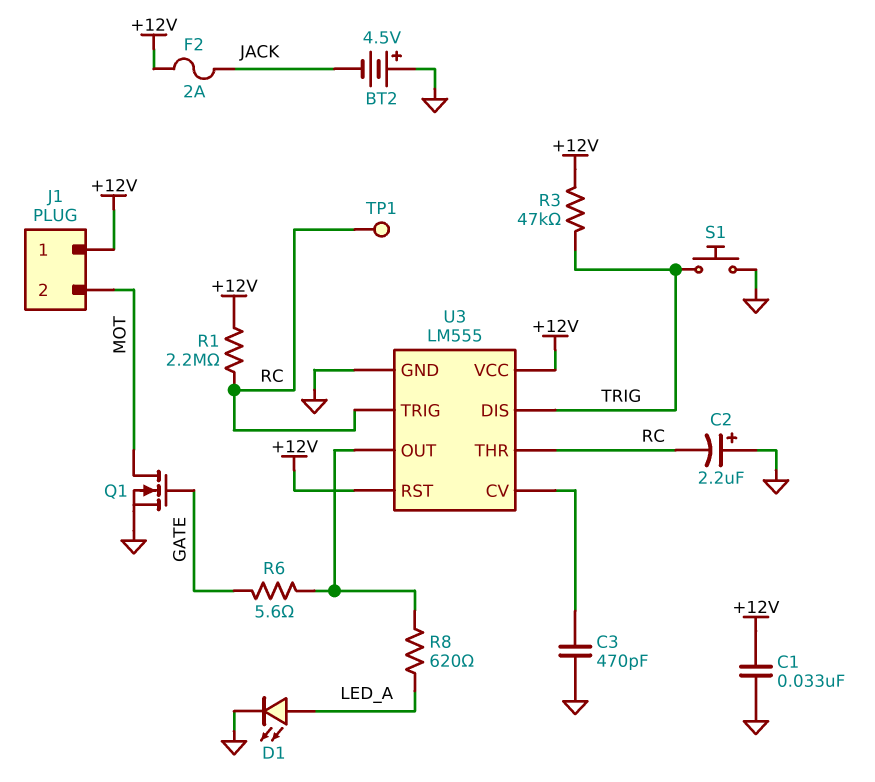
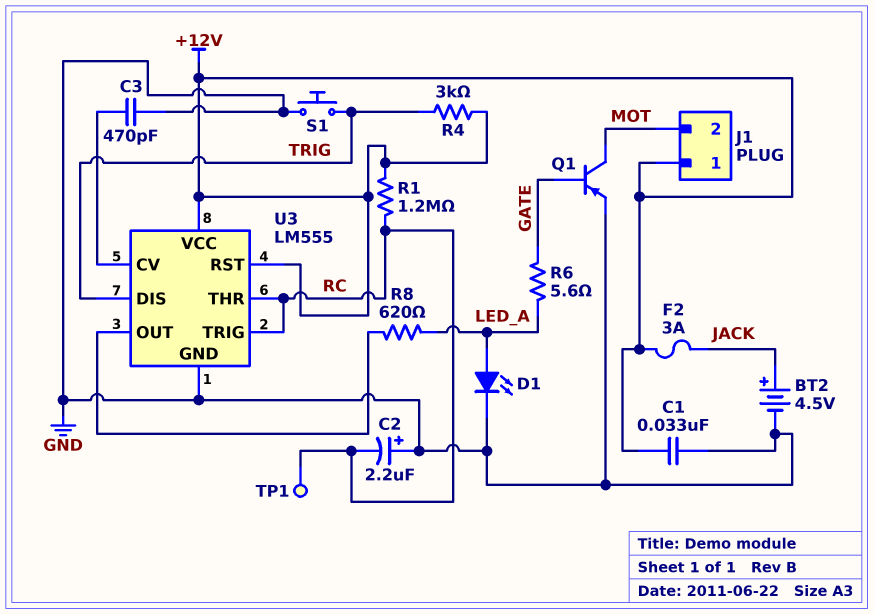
BT2: 4.5V (plus GND, minus JACK) -> 4.5V (plus JACK, minus GND)
F2: 2A (+12V, JACK) -> 3A (+12V, JACK)
Q1: NMOS (G GATE, D MOT, S GND) -> PNP (B GATE, C MOT, E GND)
R1: 2.2M (+12V, RC) -> 1.2M (+12V, RC)
R3: 47k (+12V, TRIG) -> none
R4: none -> 3k (+12V, TRIG)
R6: 5.6 (GATE, U3/OUT) -> 5.6 (GATE, LED_A)

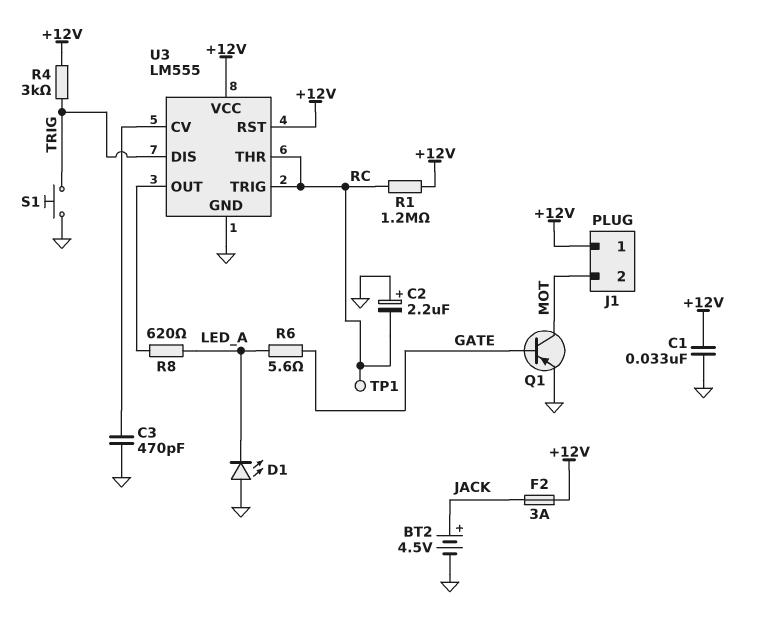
D1: LED (A LED_A, K GND) -> LED (A GND, K LED_A)

